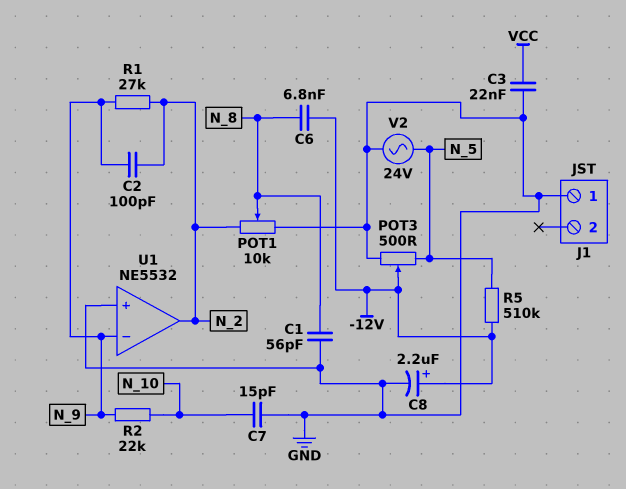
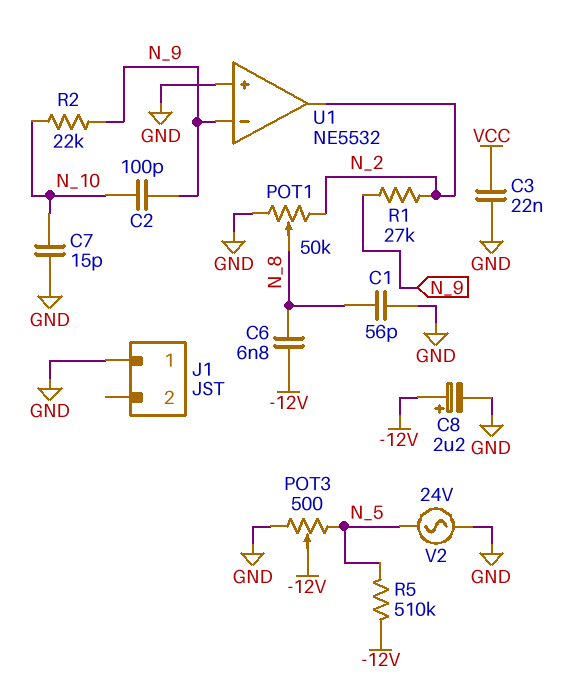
C2: 100pF (N_2, N_9) -> 100pF (N_9, N_10)
POT1: 10k (GND, N_2, wiper N_8) -> 50k (GND, N_2, wiper N_8)

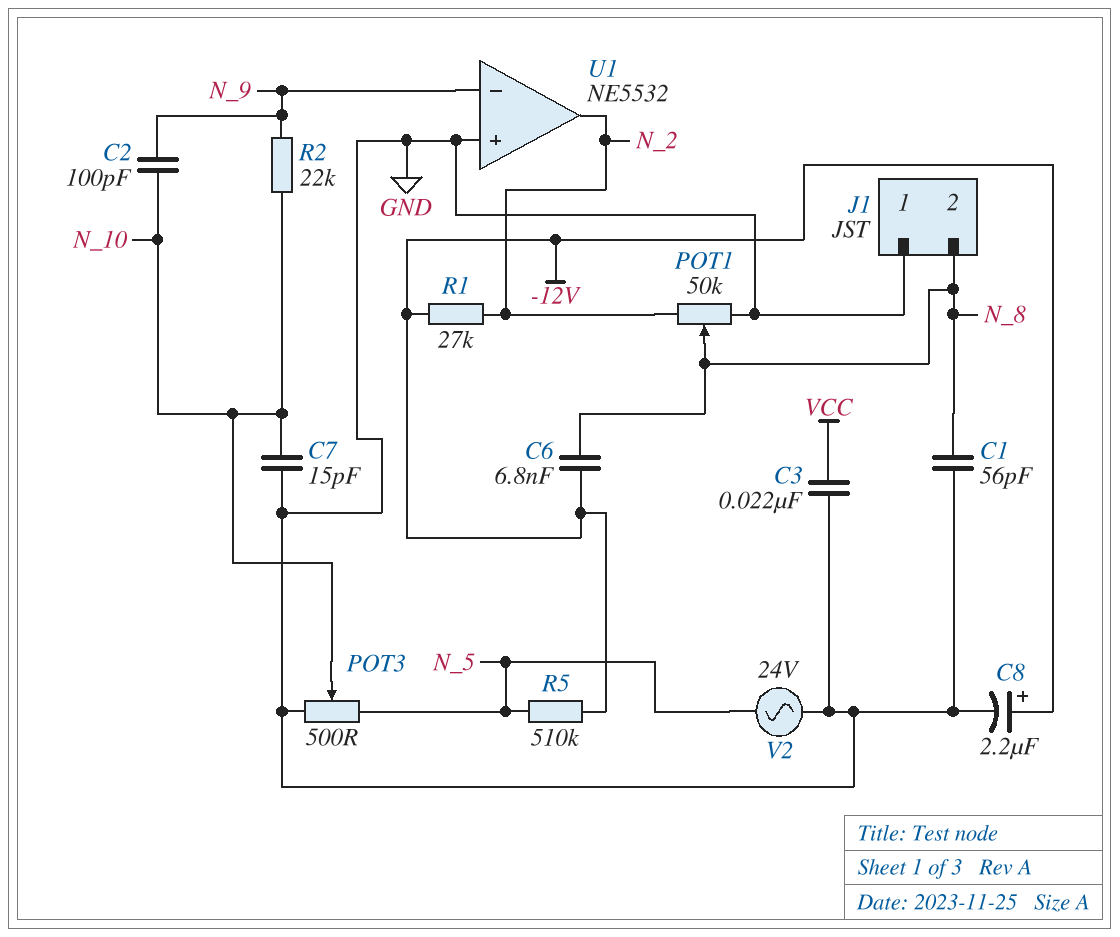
J1 pin 2: none -> N_8
POT3: 500 (GND, N_5, wiper -12V) -> 500 (GND, N_5, wiper N_10)
R1: 27k (N_2, N_9) -> 27k (-12V, N_2)

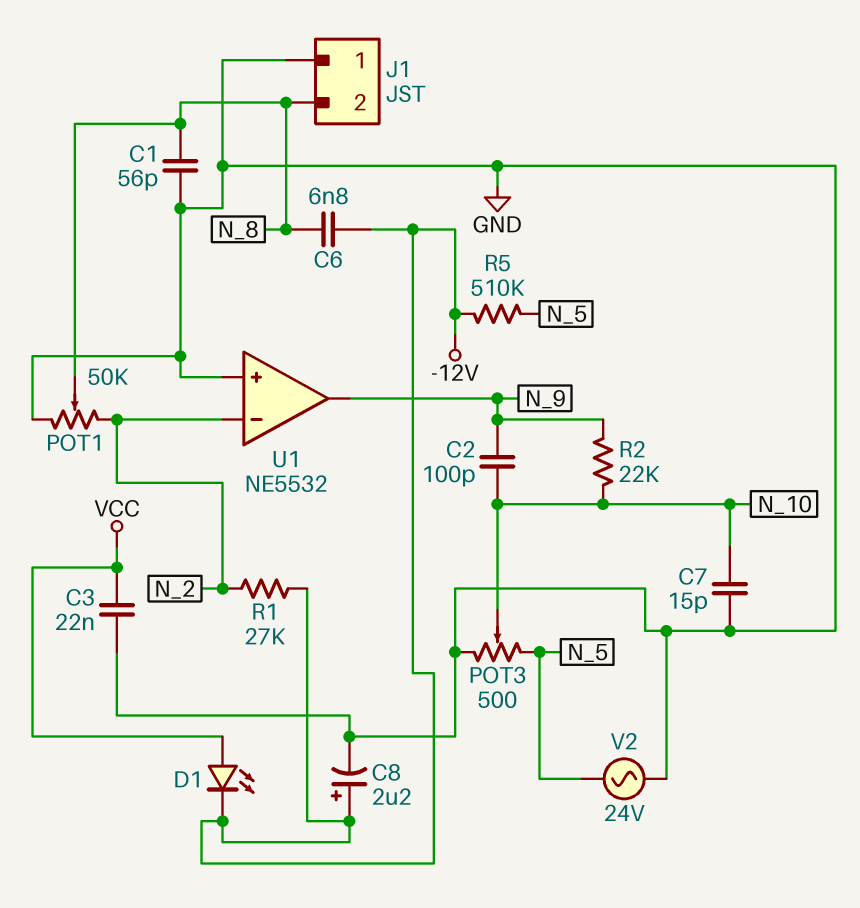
D1: none -> LED (A VCC, K -12V)
U1 pin in-: N_9 -> N_2
U1 pin out: N_2 -> N_9

